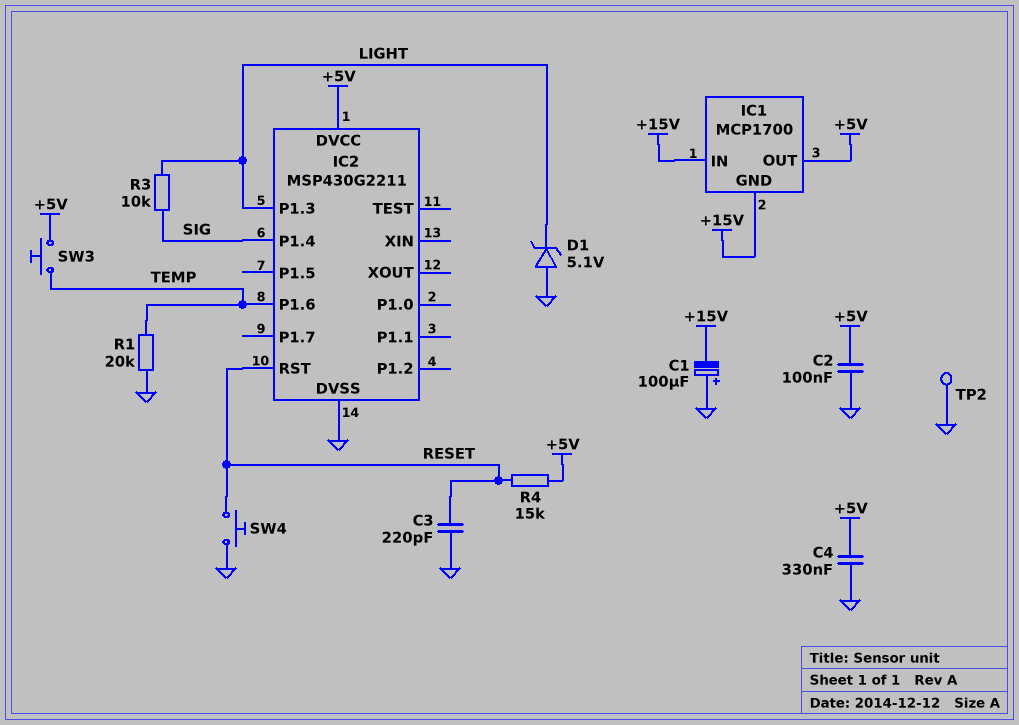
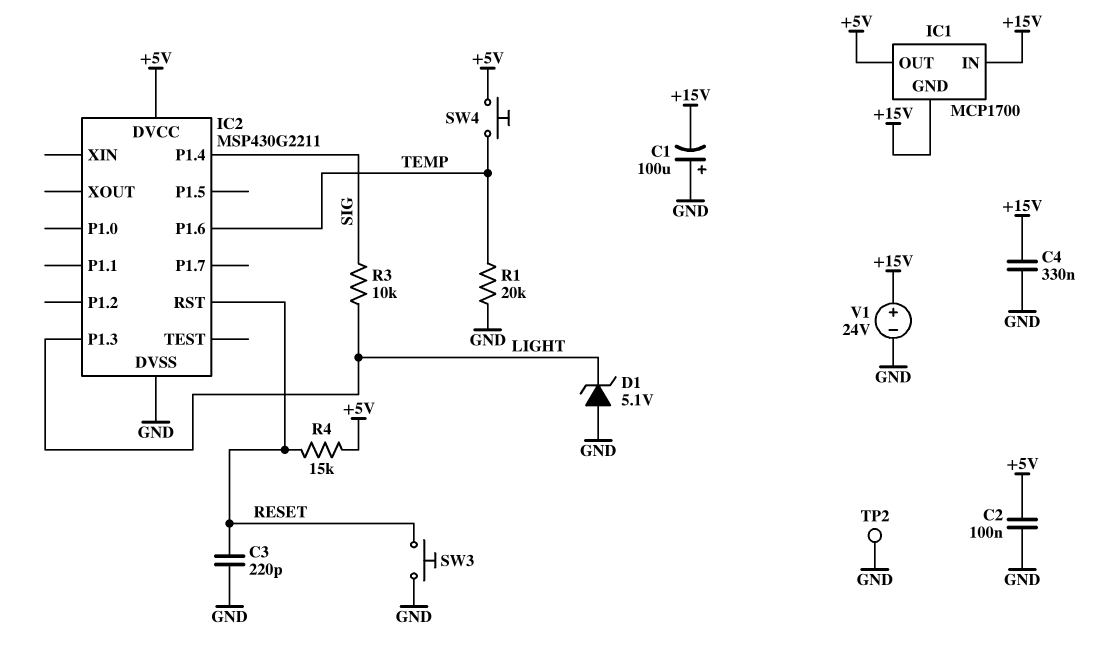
C4: 330nF (+5V, GND) -> 330nF (+15V, GND)
SW3: button (+5V, TEMP) -> button (GND, RESET)
SW4: button (GND, RESET) -> button (+5V, TEMP)
V1: none -> 24V (plus +15V, minus GND)

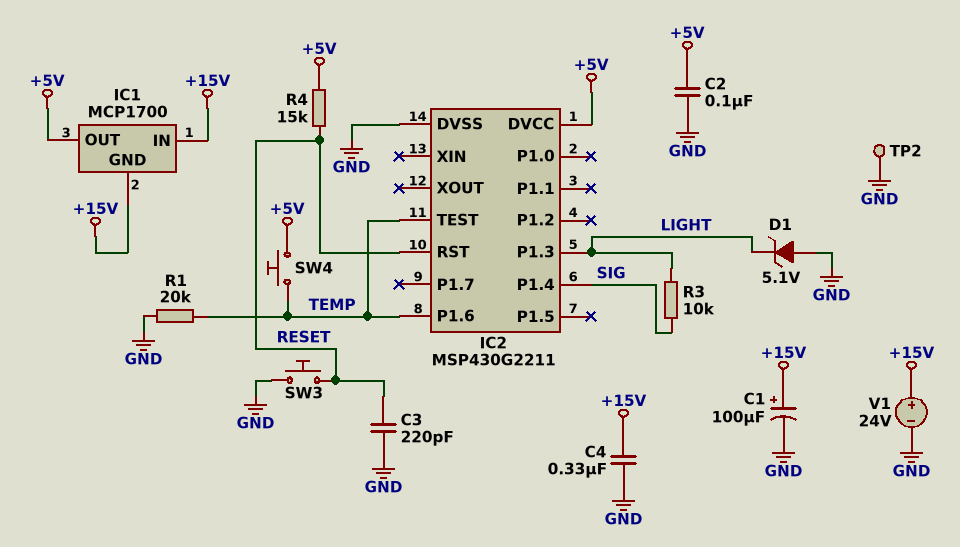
C1: 100uF (plus GND, minus +15V) -> 100uF (plus +15V, minus GND)
IC2 pin TEST: none -> TEMP

